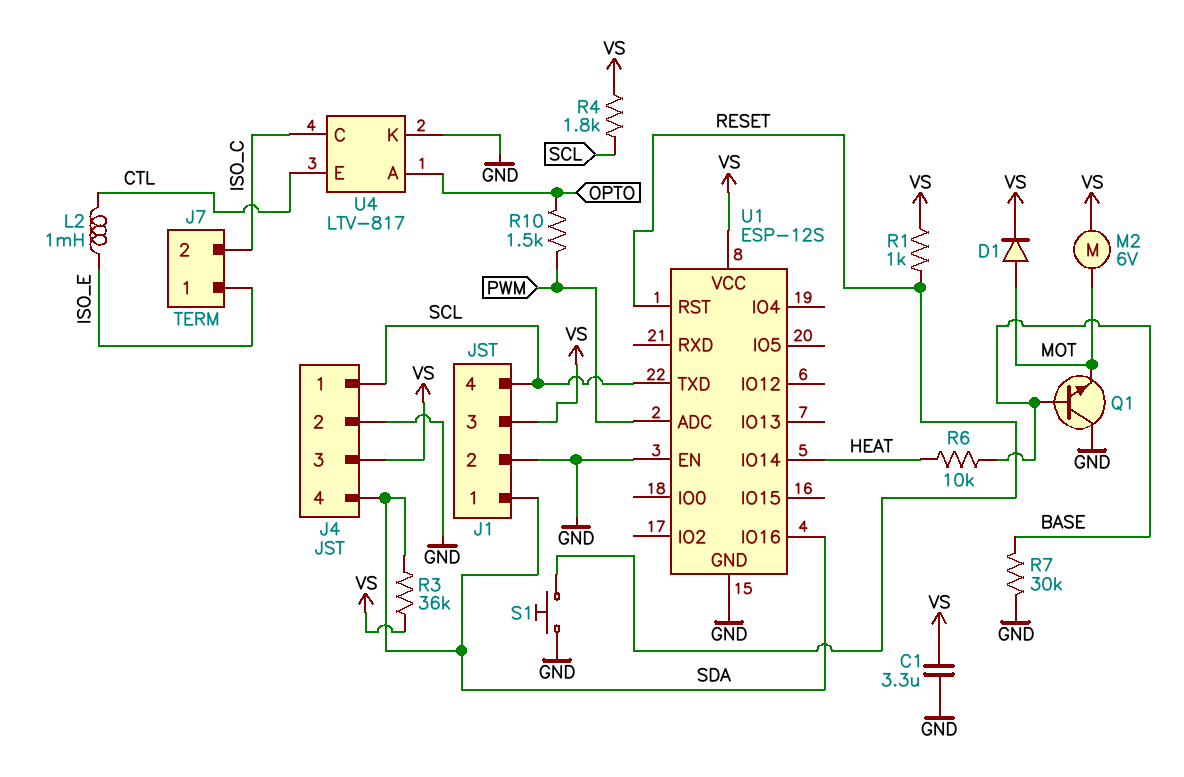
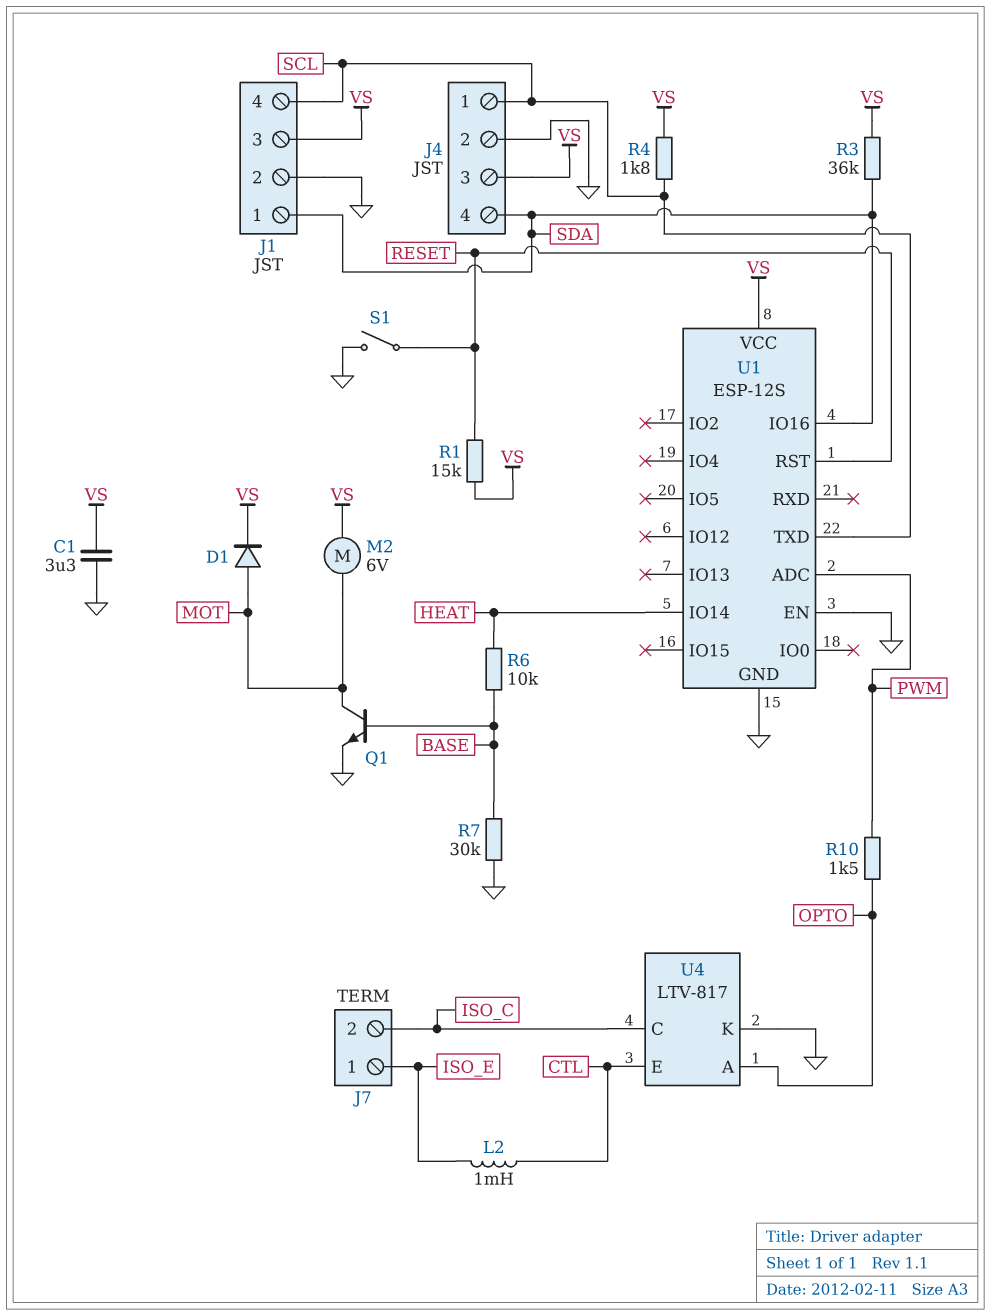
Q1: NPN (B BASE, C GND, E MOT) -> NPN (B BASE, C MOT, E GND)
R1: 1k (RESET, VS) -> 15k (RESET, VS)
S1: button (GND, RESET) -> switch (GND, RESET)

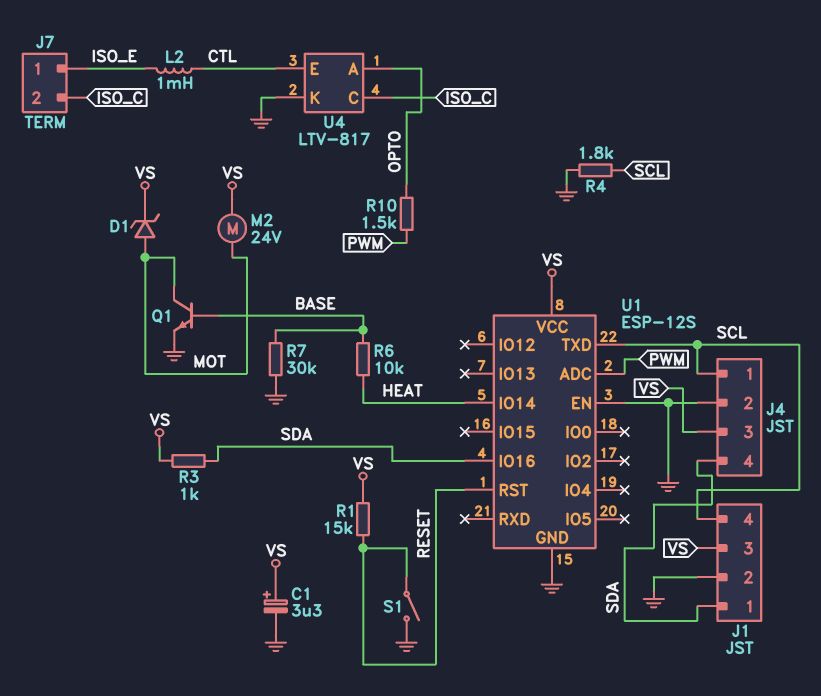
C1: 3.3uF (GND, VS) -> 3.3uF (plus VS, minus GND)
D1: diode (A MOT, K VS) -> zener (A MOT, K VS)
M2: motor 6V (MOT, VS) -> motor 24V (MOT, VS)
R3: 36k (SDA, VS) -> 1k (SDA, VS)
R4: 1.8k (SCL, VS) -> 1.8k (GND, SCL)

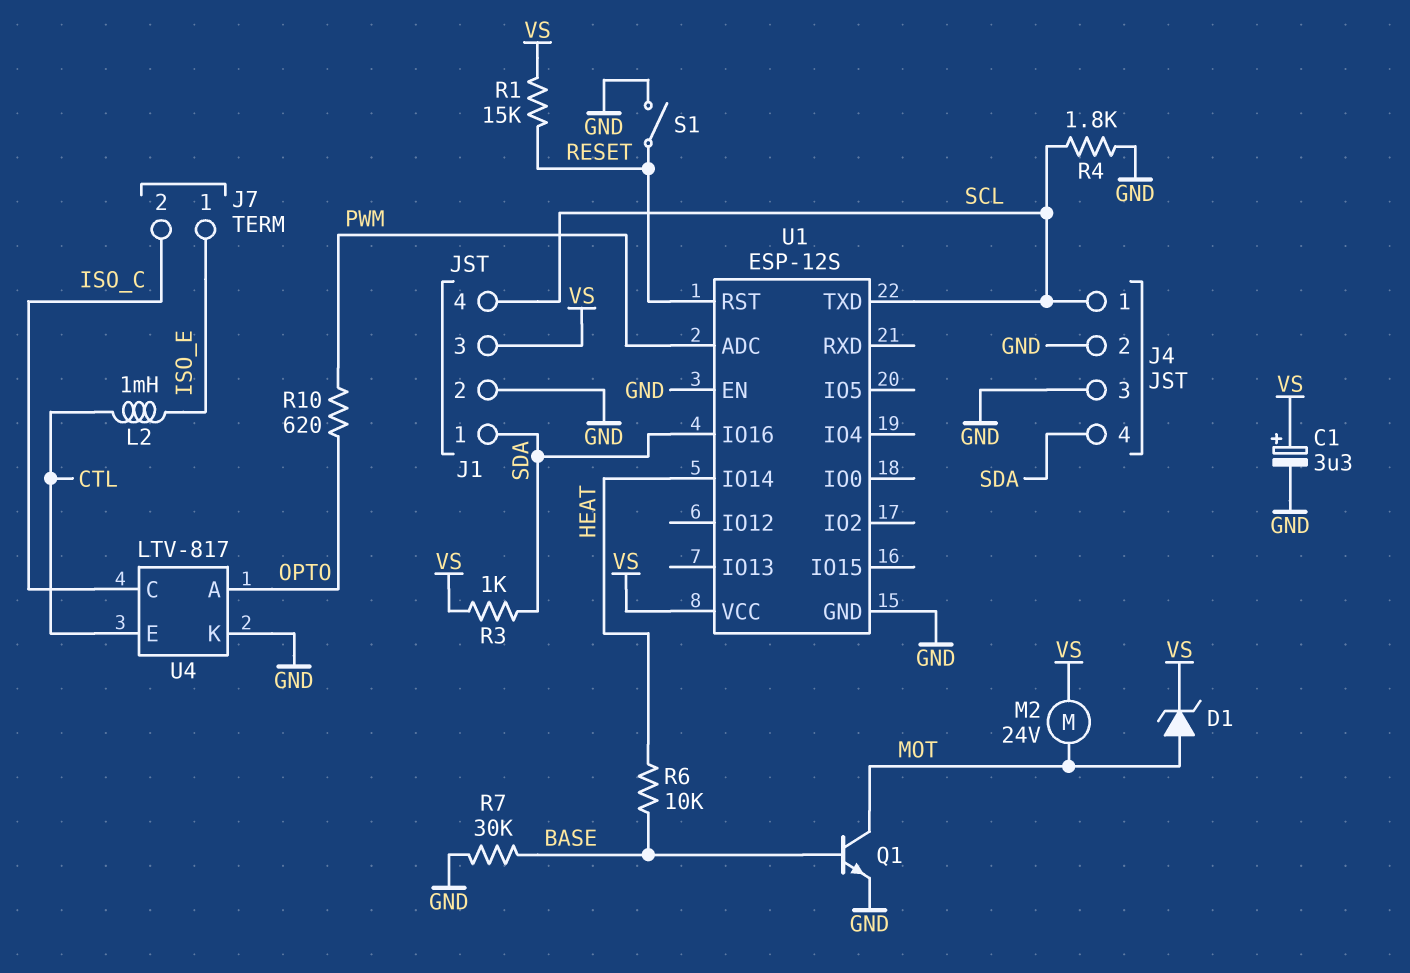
J4 pin 3: VS -> GND
R10: 1.5k (OPTO, PWM) -> 620 (OPTO, PWM)

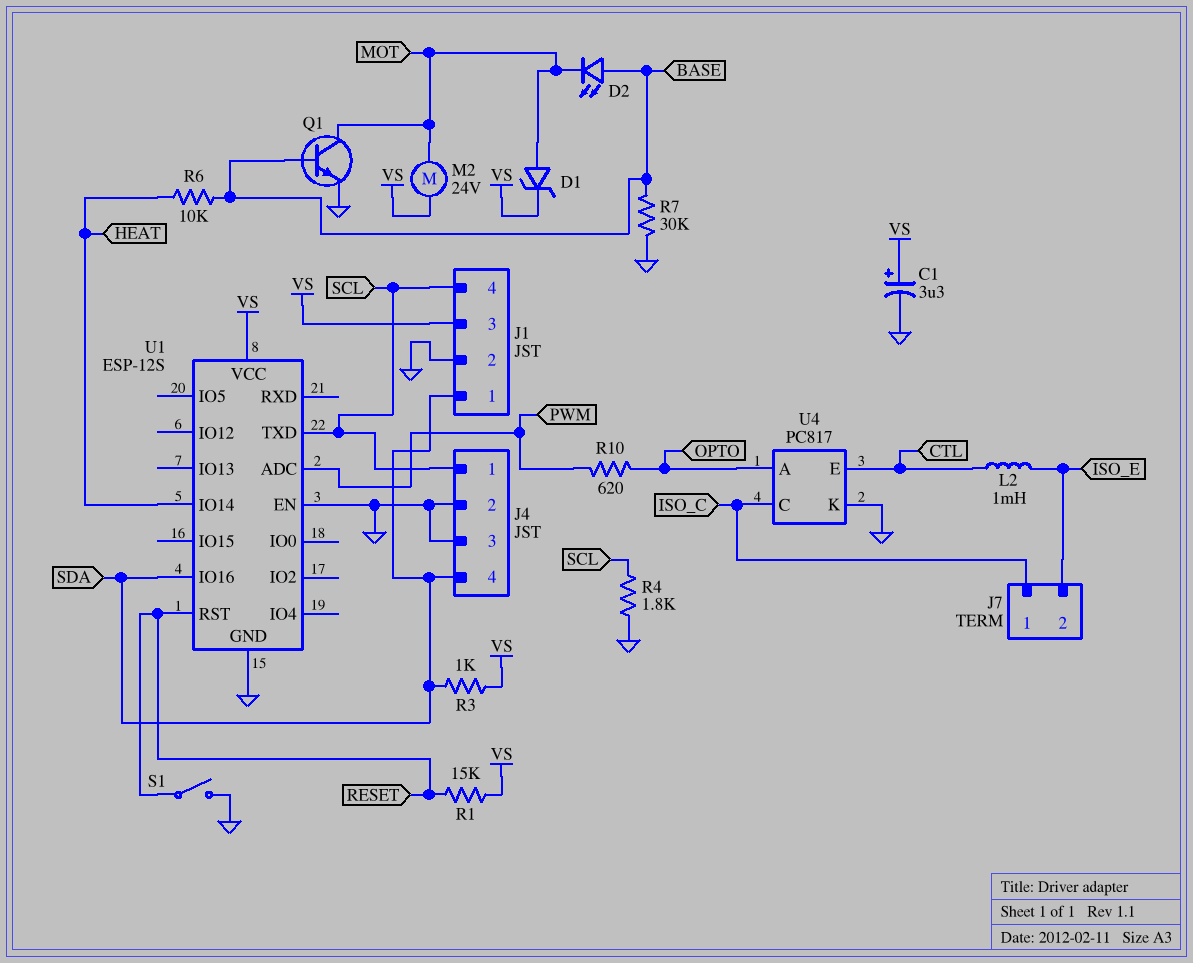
D2: none -> LED (A BASE, K MOT)
J7 pin 1: ISO_E -> ISO_C
J7 pin 2: ISO_C -> ISO_E
U4: LTV-817 -> PC817

